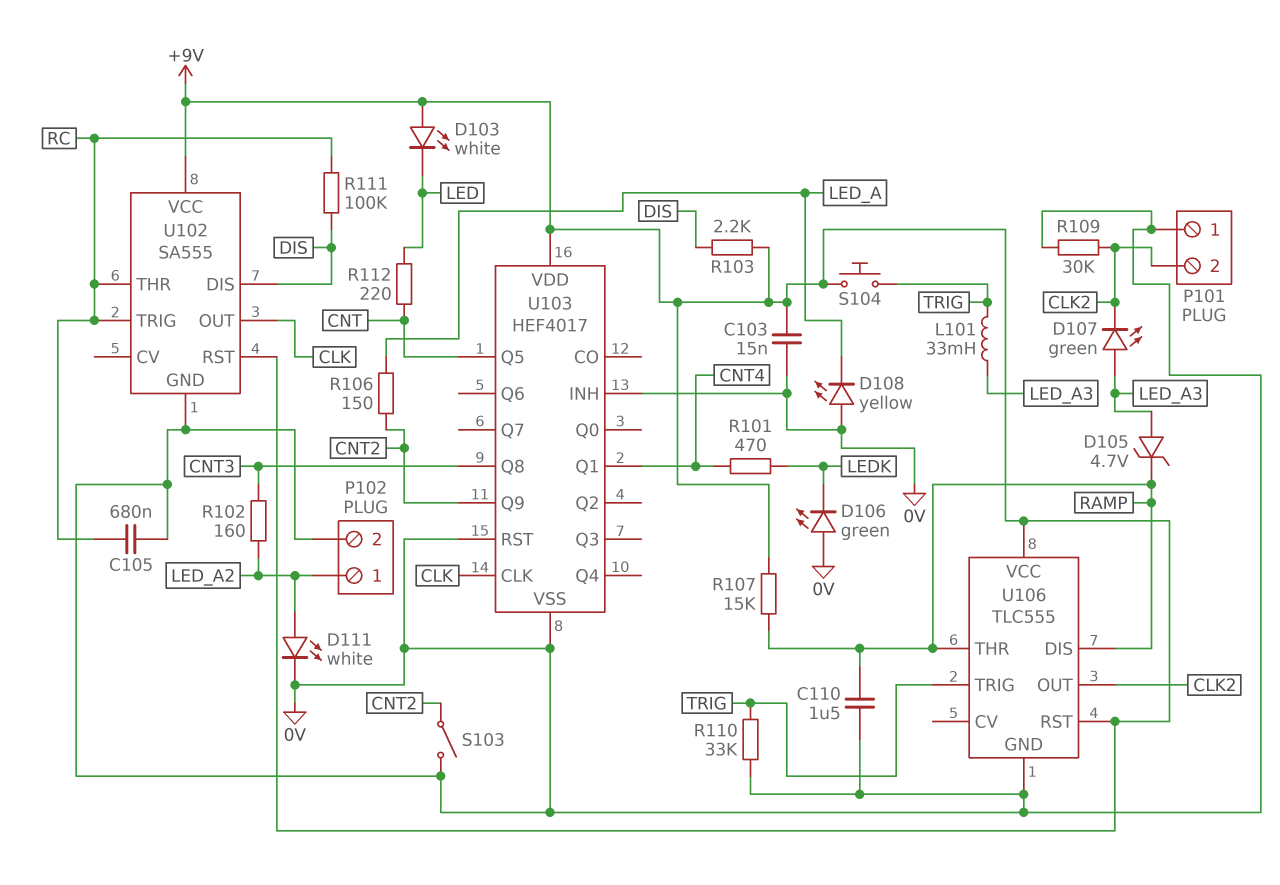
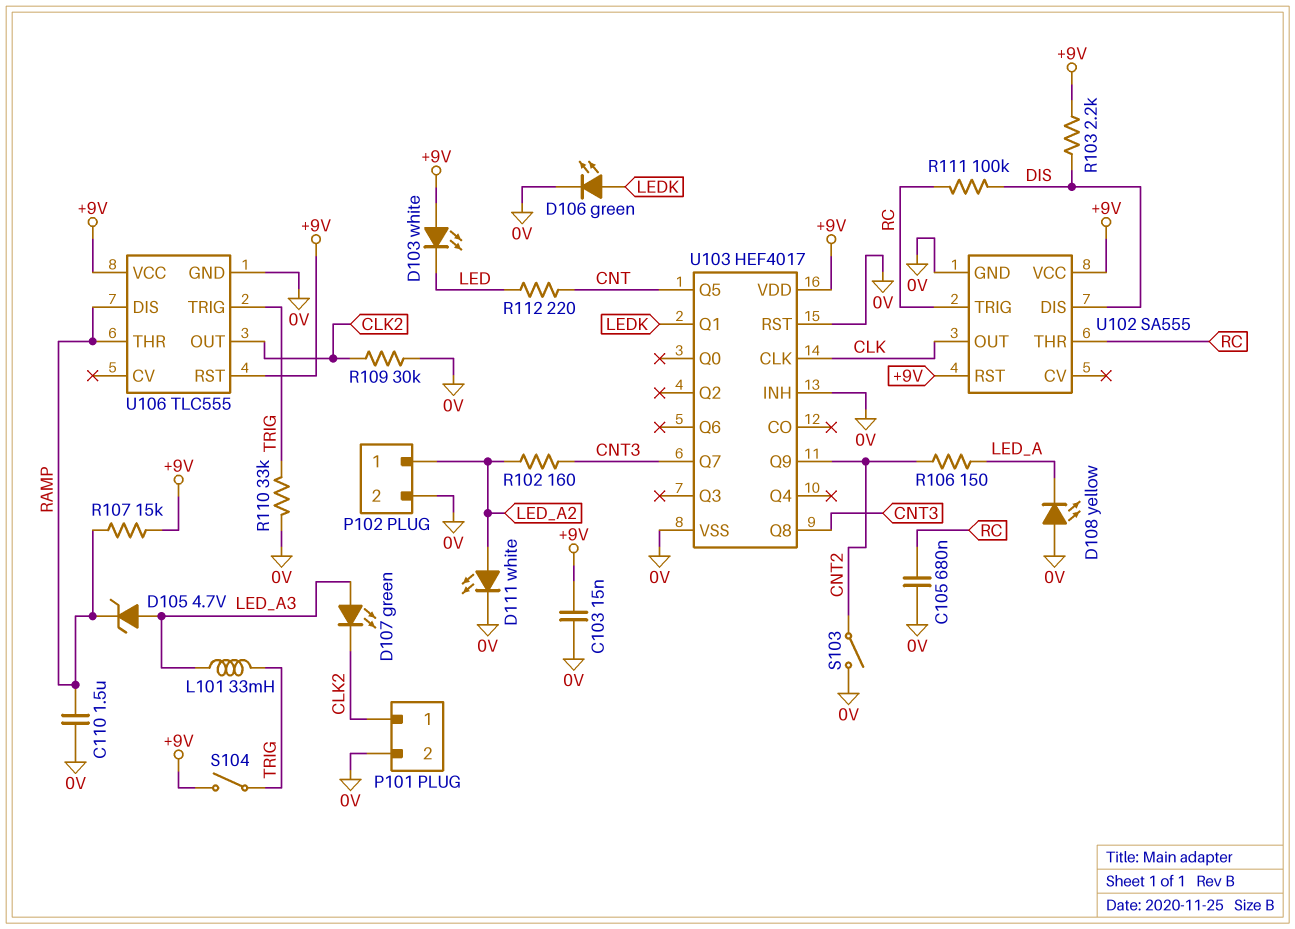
D106: LED green (A 0V, K LEDK) -> LED green (A LEDK, K 0V)
P101 pin 1: 0V -> CLK2
P101 pin 2: CLK2 -> 0V
R101: 470 (CNT4, LEDK) -> none
S104: button (+9V, TRIG) -> switch (+9V, TRIG)
U103 pin Q1: CNT4 -> LEDK
U103 pin Q7: none -> CNT3

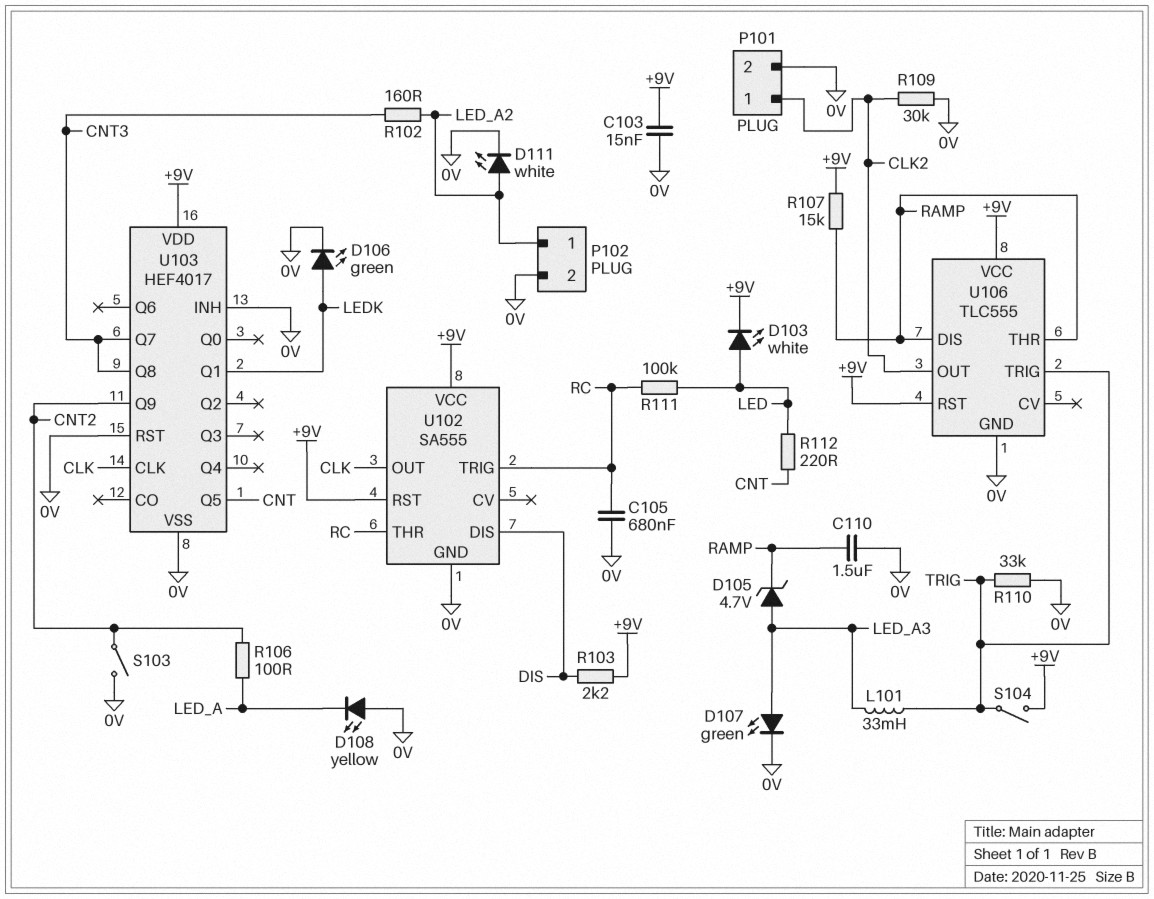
D103: LED white (A +9V, K LED) -> LED white (A LED, K +9V)
D107: LED green (A LED_A3, K CLK2) -> LED green (A LED_A3, K 0V)
R106: 150 (CNT2, LED_A) -> 100 (CNT2, LED_A)
R111: 100k (DIS, RC) -> 100k (LED, RC)

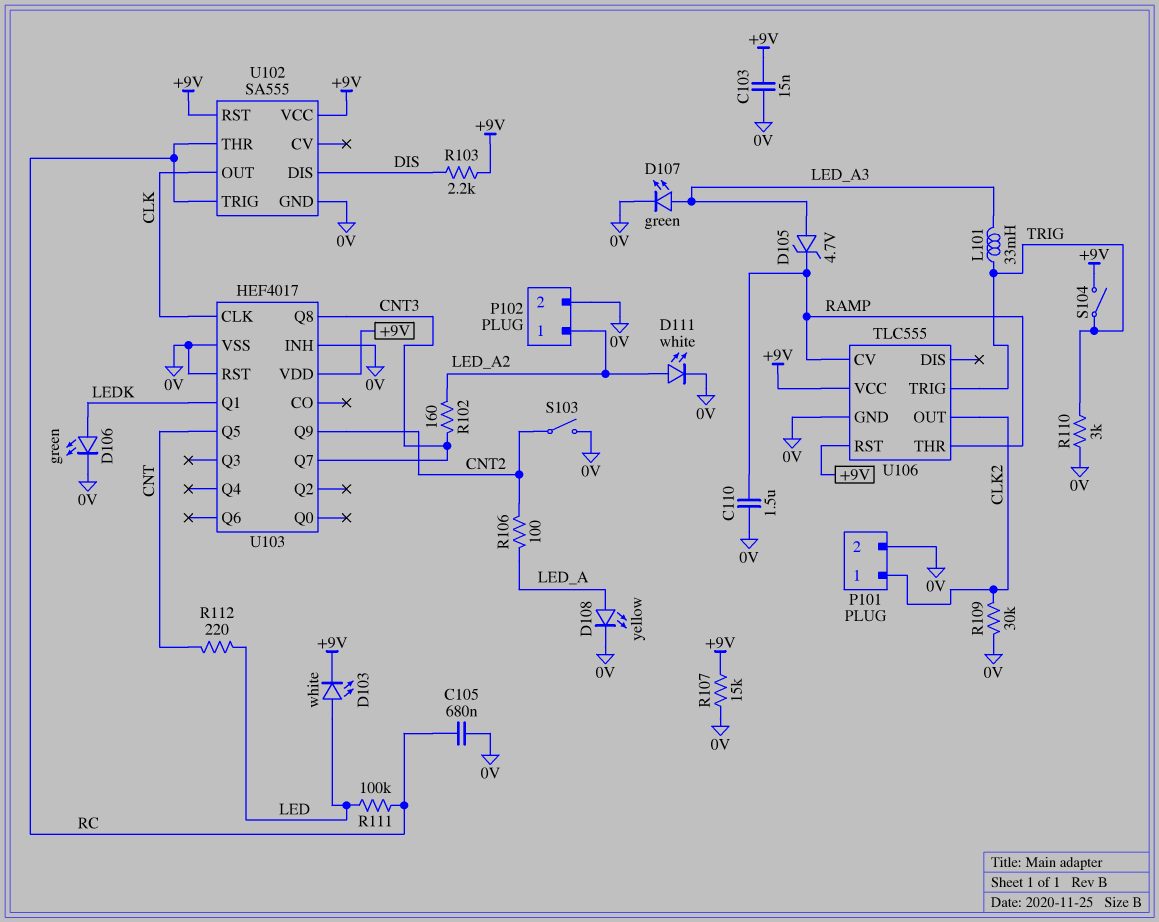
D108: LED yellow (A 0V, K LED_A) -> LED yellow (A LED_A, K 0V)
R107: 15k (+9V, RAMP) -> 15k (+9V, 0V)
R110: 33k (0V, TRIG) -> 3k (0V, TRIG)
U106 pin CV: none -> RAMP
U106 pin DIS: RAMP -> none

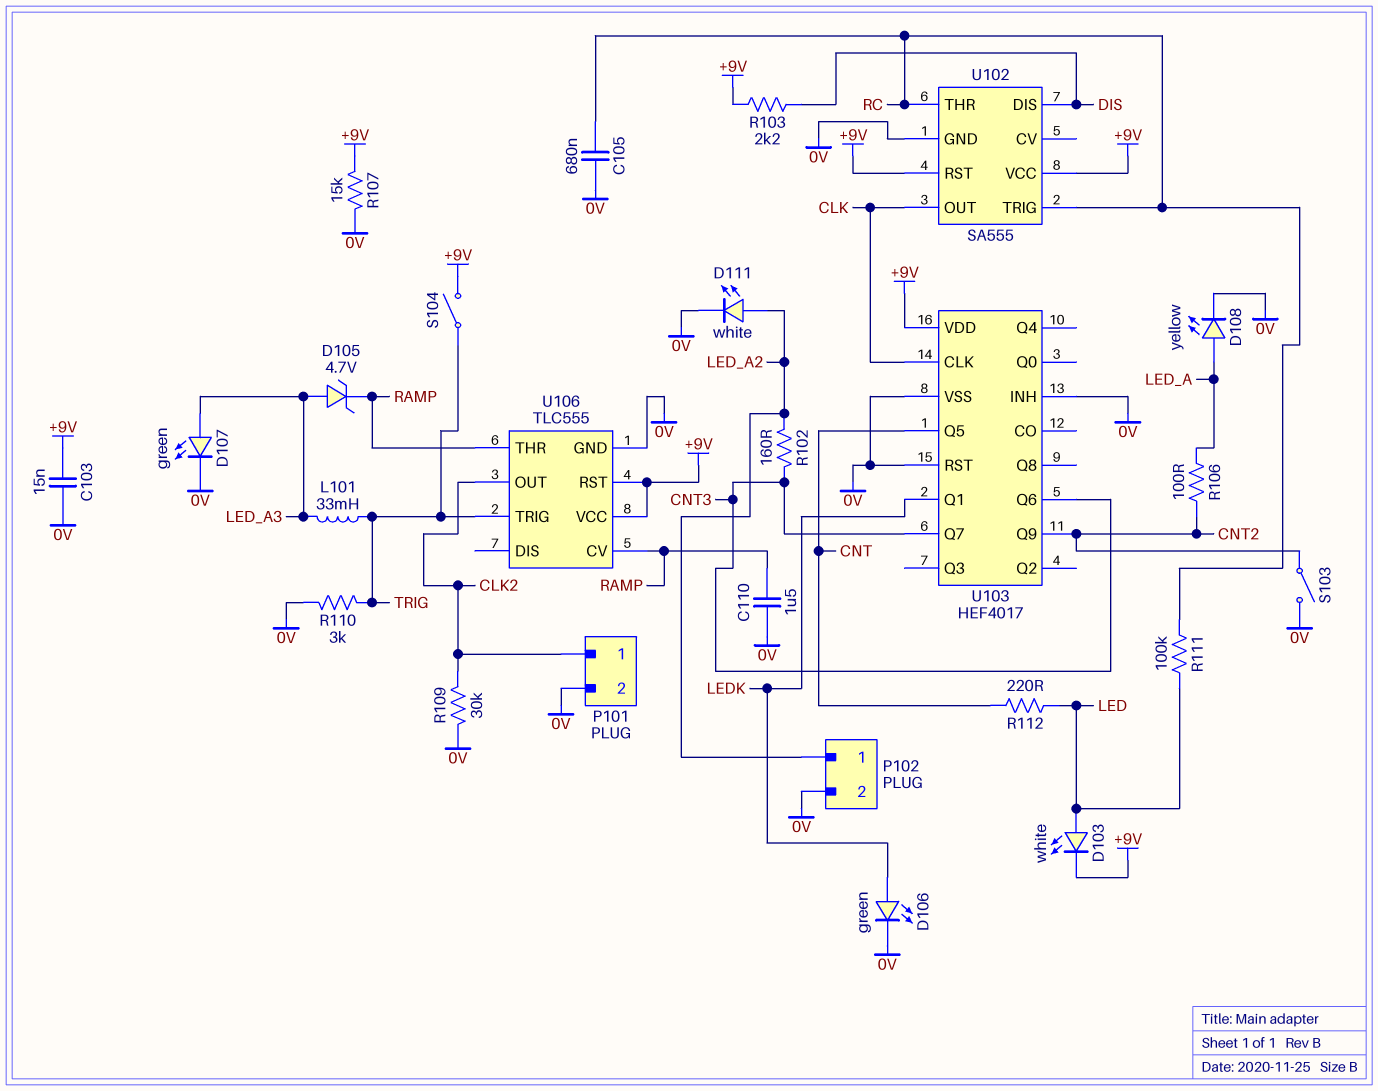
U103 pin Q6: none -> CNT3
U103 pin Q8: CNT3 -> none

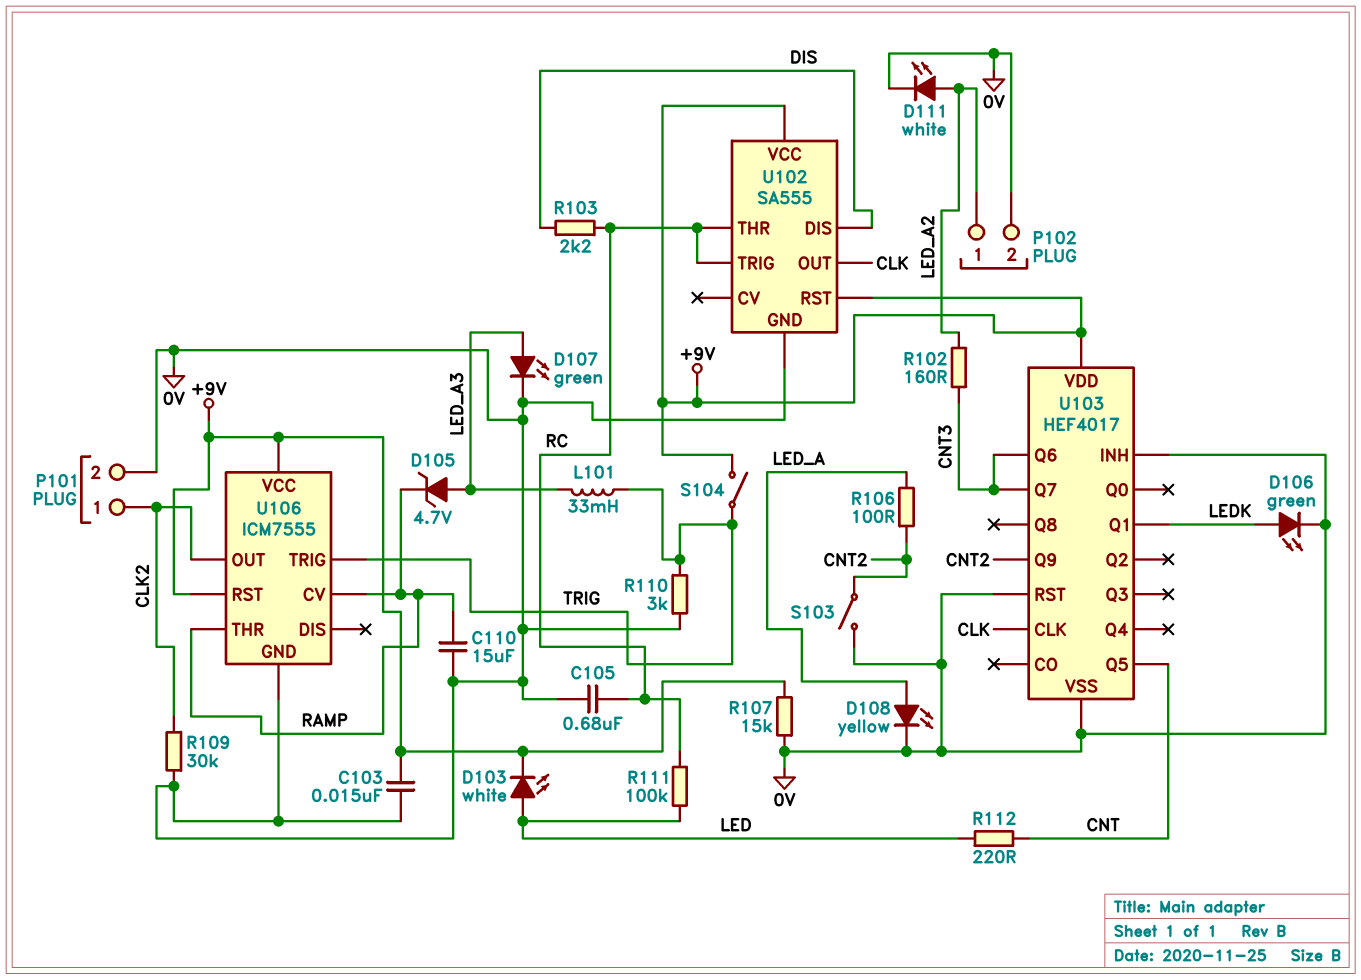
C110: 1.5uF (0V, RAMP) -> 15uF (0V, RAMP)
R103: 2.2k (+9V, DIS) -> 2.2k (DIS, RC)
U106: TLC555 -> ICM7555

